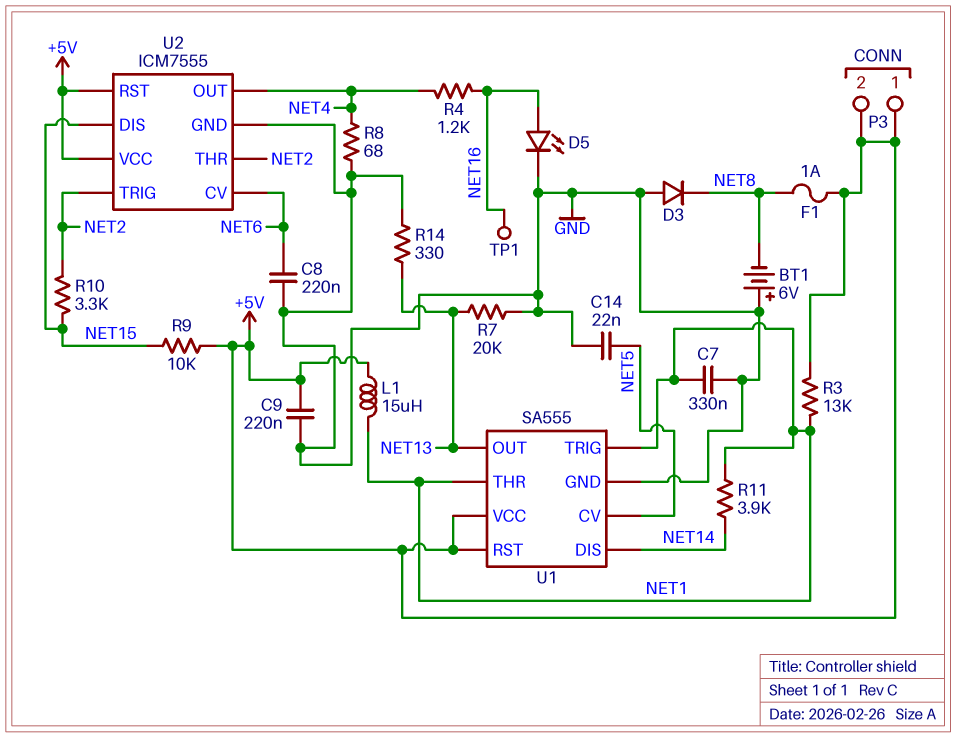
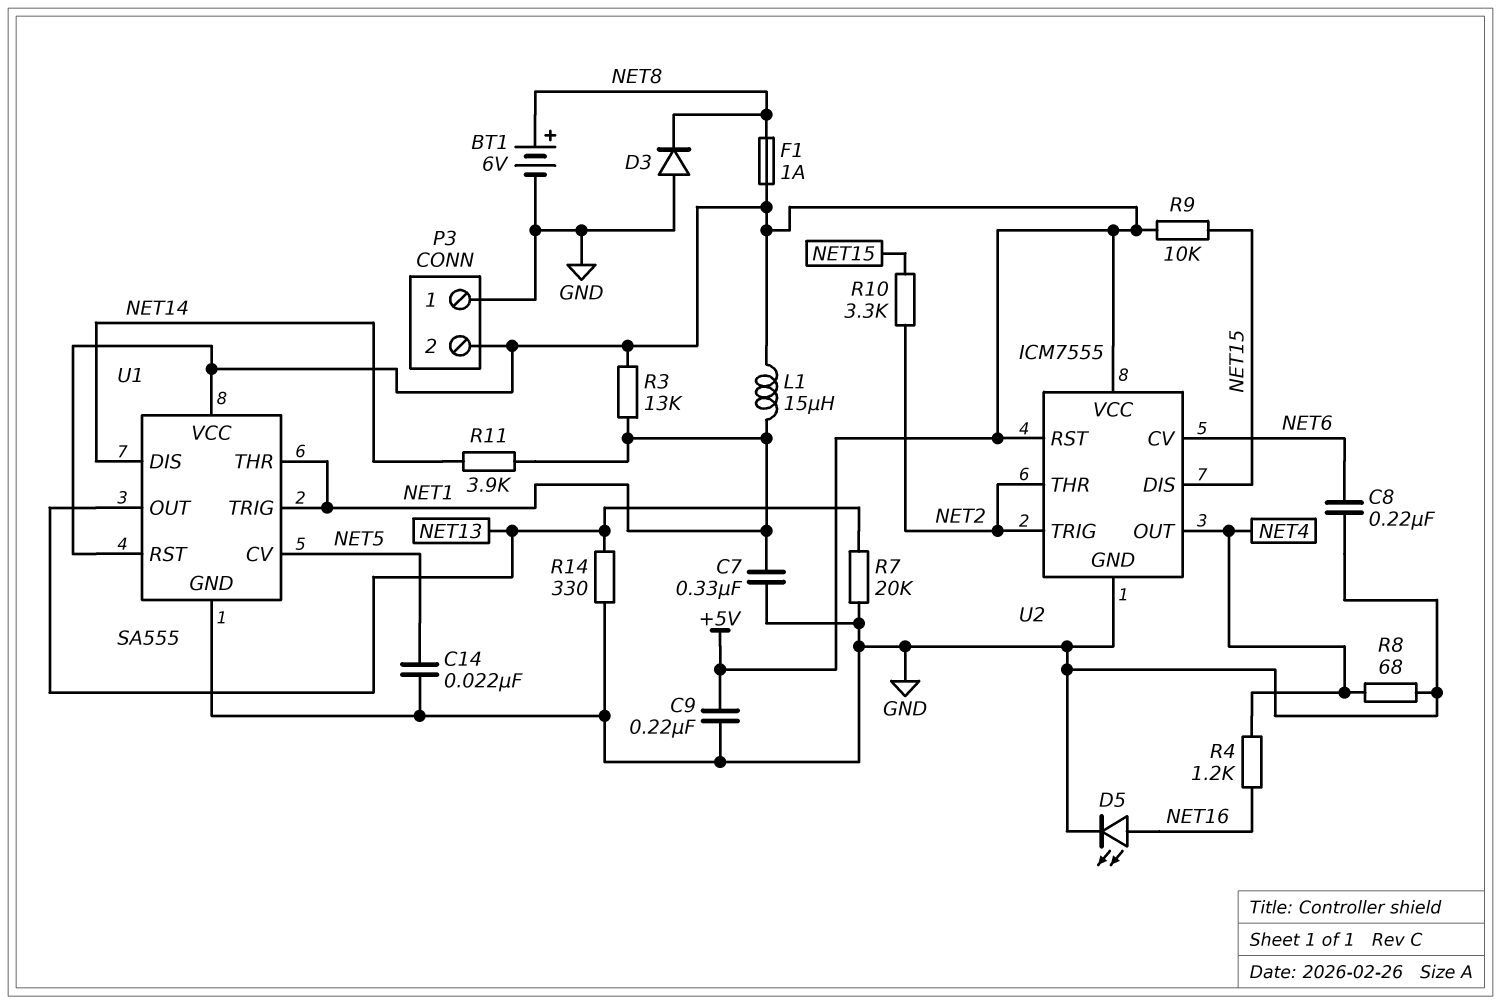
BT1: 6V (plus GND, minus NET8) -> 6V (plus NET8, minus GND)
P3 pin 1: +5V -> GND
TP1: test point (NET16) -> none

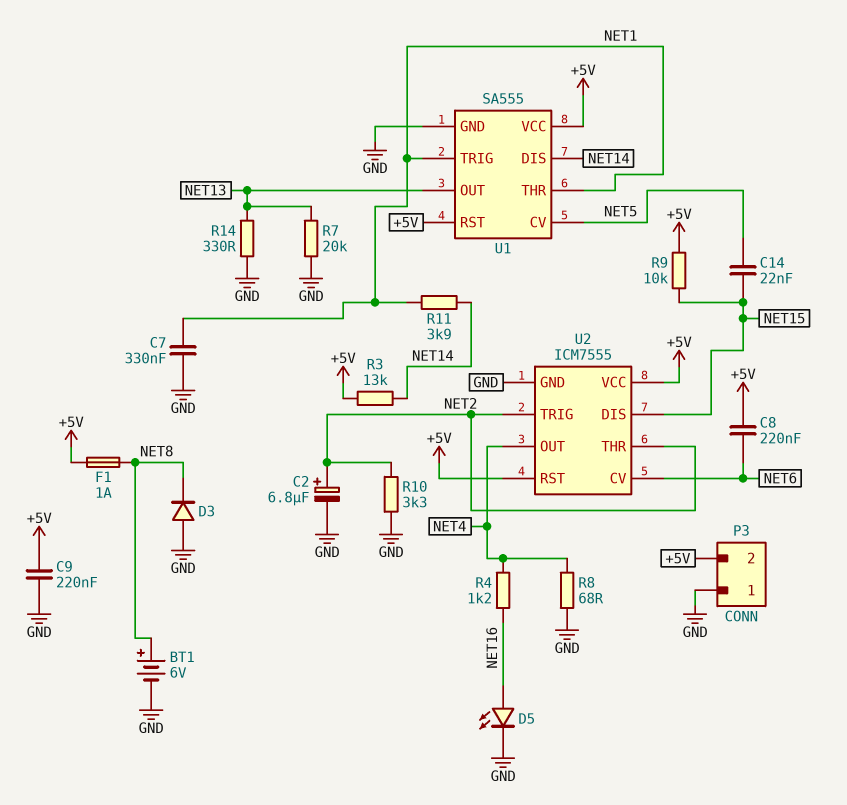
C2: none -> 6.8uF (plus NET2, minus GND)
C8: 220nF (GND, NET6) -> 220nF (+5V, NET6)
C14: 22nF (GND, NET5) -> 22nF (NET5, NET15)
L1: 15uH (+5V, NET1) -> none
R3: 13k (+5V, NET1) -> 13k (+5V, NET14)
R10: 3.3k (NET2, NET15) -> 3.3k (GND, NET2)

